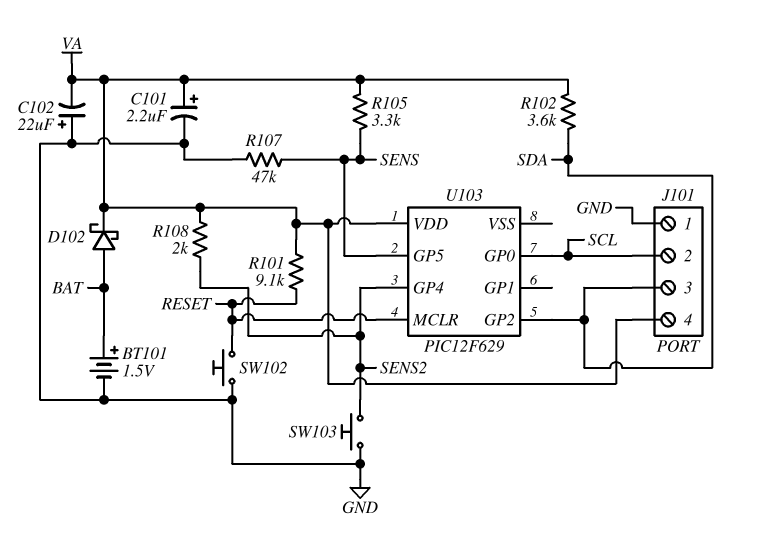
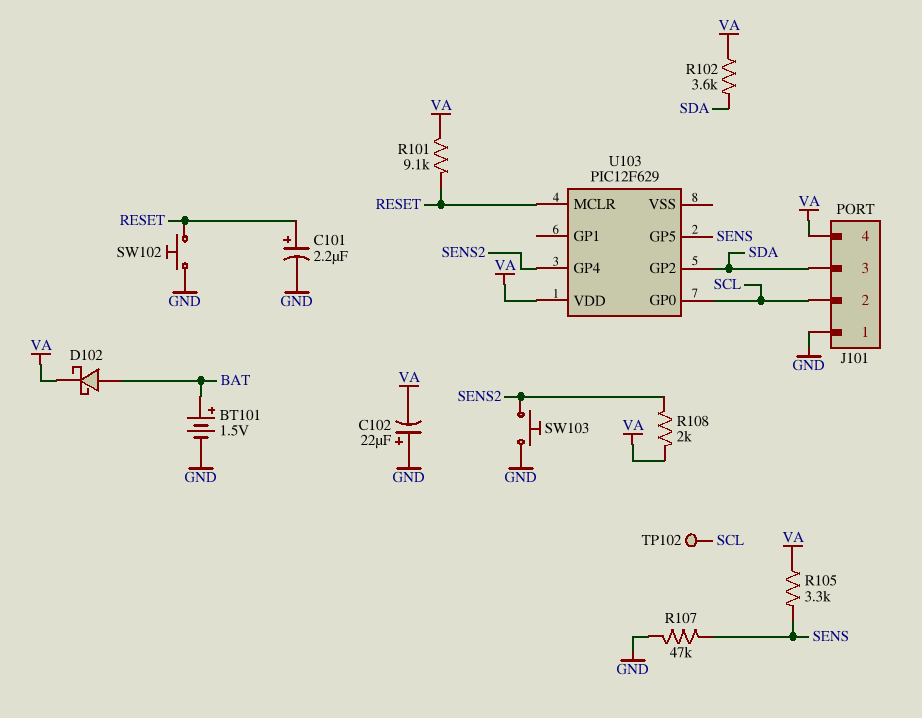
C101: 2.2uF (plus VA, minus GND) -> 2.2uF (plus RESET, minus GND)
TP102: none -> test point (SCL)

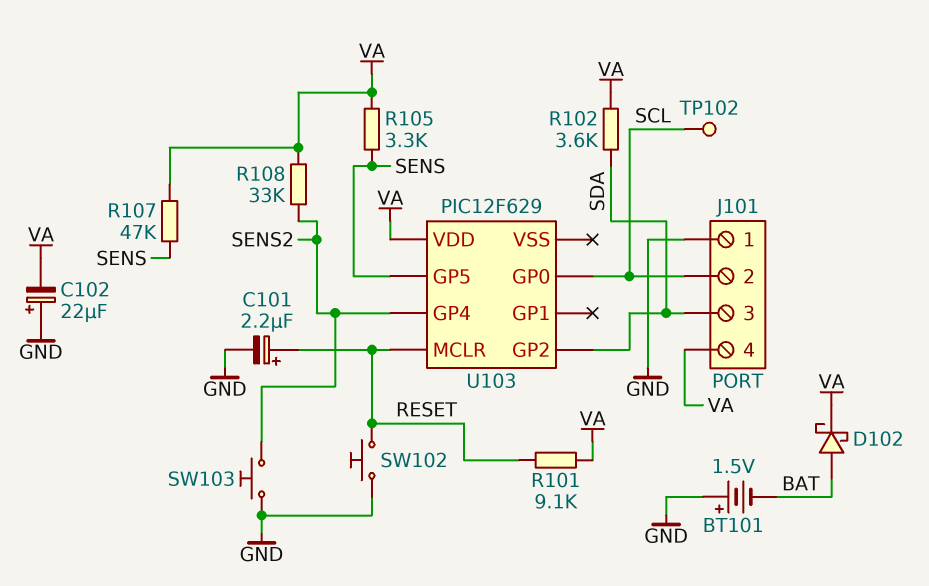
BT101: 1.5V (plus BAT, minus GND) -> 1.5V (plus GND, minus BAT)
R107: 47k (GND, SENS) -> 47k (SENS, VA)
R108: 2k (SENS2, VA) -> 33k (SENS2, VA)

